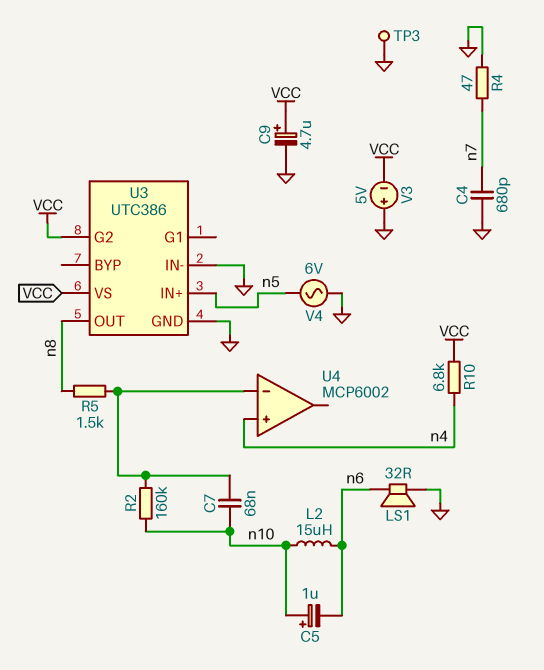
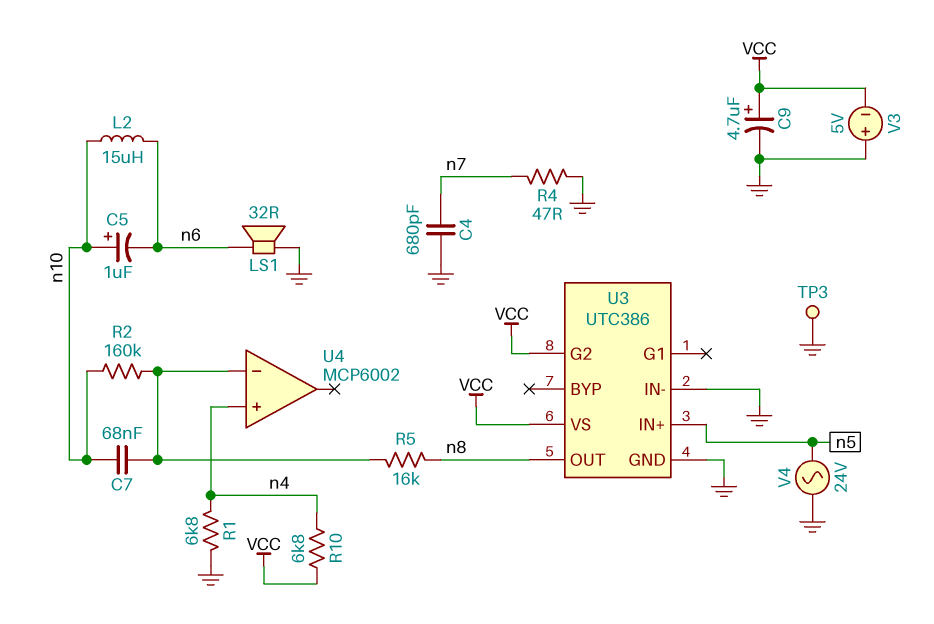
R1: none -> 6.8k (GND, n4)
R5: 1.5k (U4/in-, n8) -> 16k (U4/in-, n8)
V4: AC 6V (GND, n5) -> AC 24V (GND, n5)

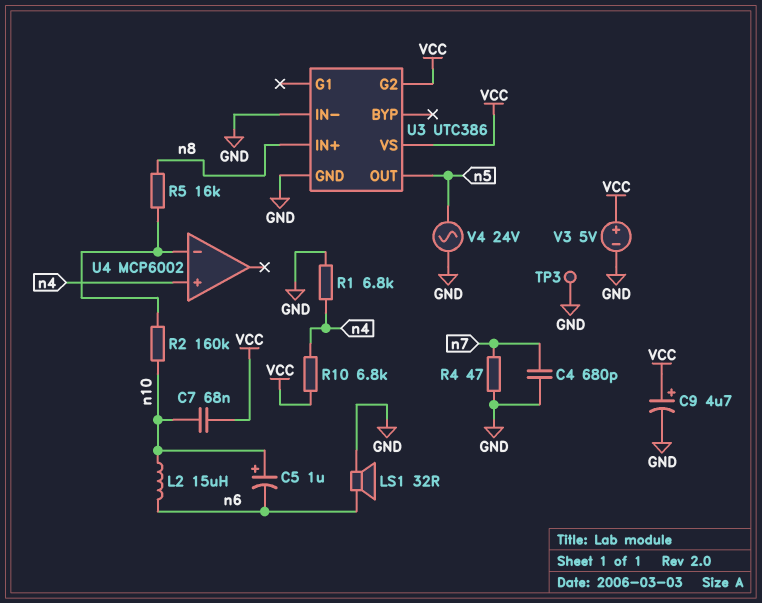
C7: 68nF (U4/in-, n10) -> 68nF (VCC, n10)
U3 pin IN+: n5 -> n8
U3 pin OUT: n8 -> n5
V3: 5V (plus GND, minus VCC) -> 5V (plus VCC, minus GND)

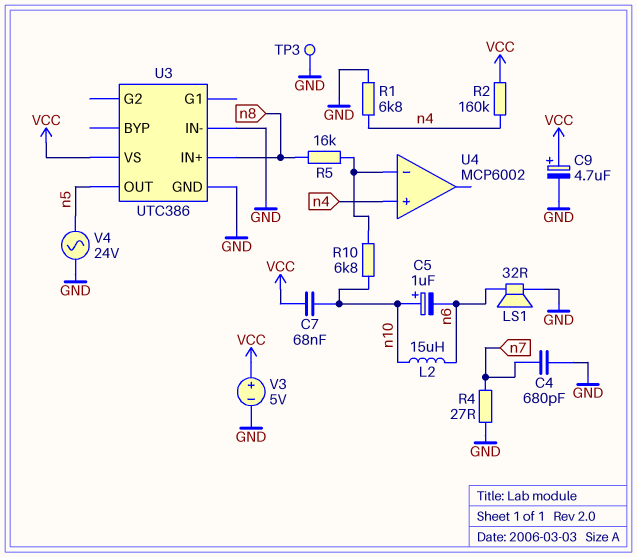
R2: 160k (U4/in-, n10) -> 160k (VCC, n4)
R4: 47 (GND, n7) -> 27 (GND, n7)
R10: 6.8k (VCC, n4) -> 6.8k (U4/in-, n10)
U3 pin G2: VCC -> none

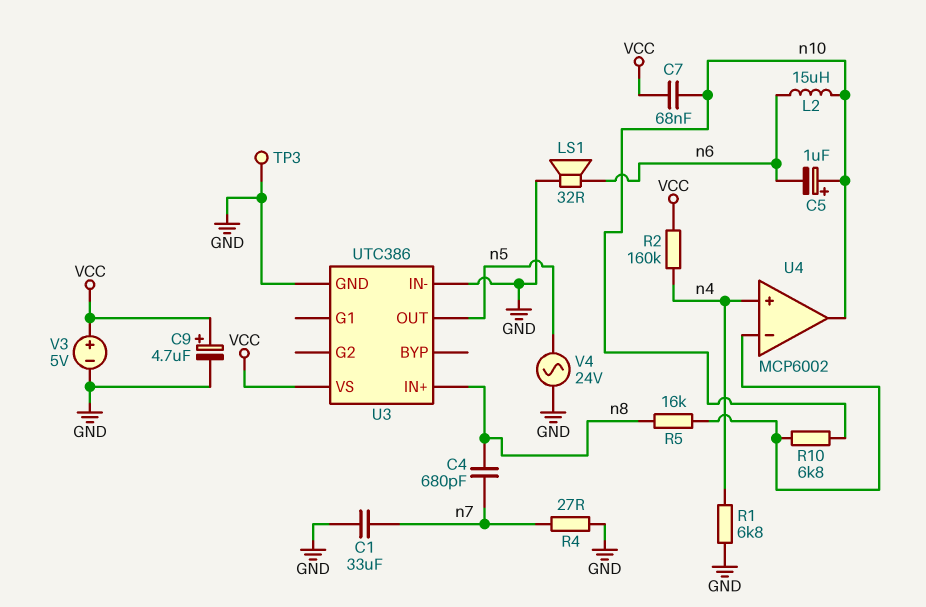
C1: none -> 33uF (GND, n7)
C4: 680pF (GND, n7) -> 680pF (n7, n8)
U4 pin out: none -> n10

